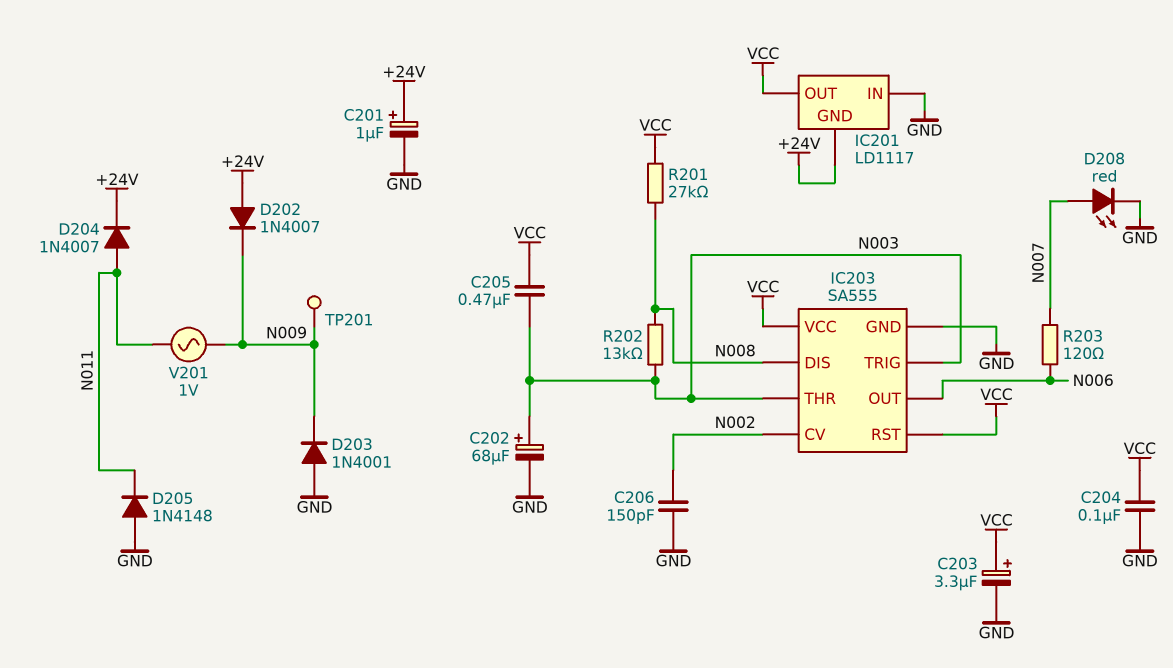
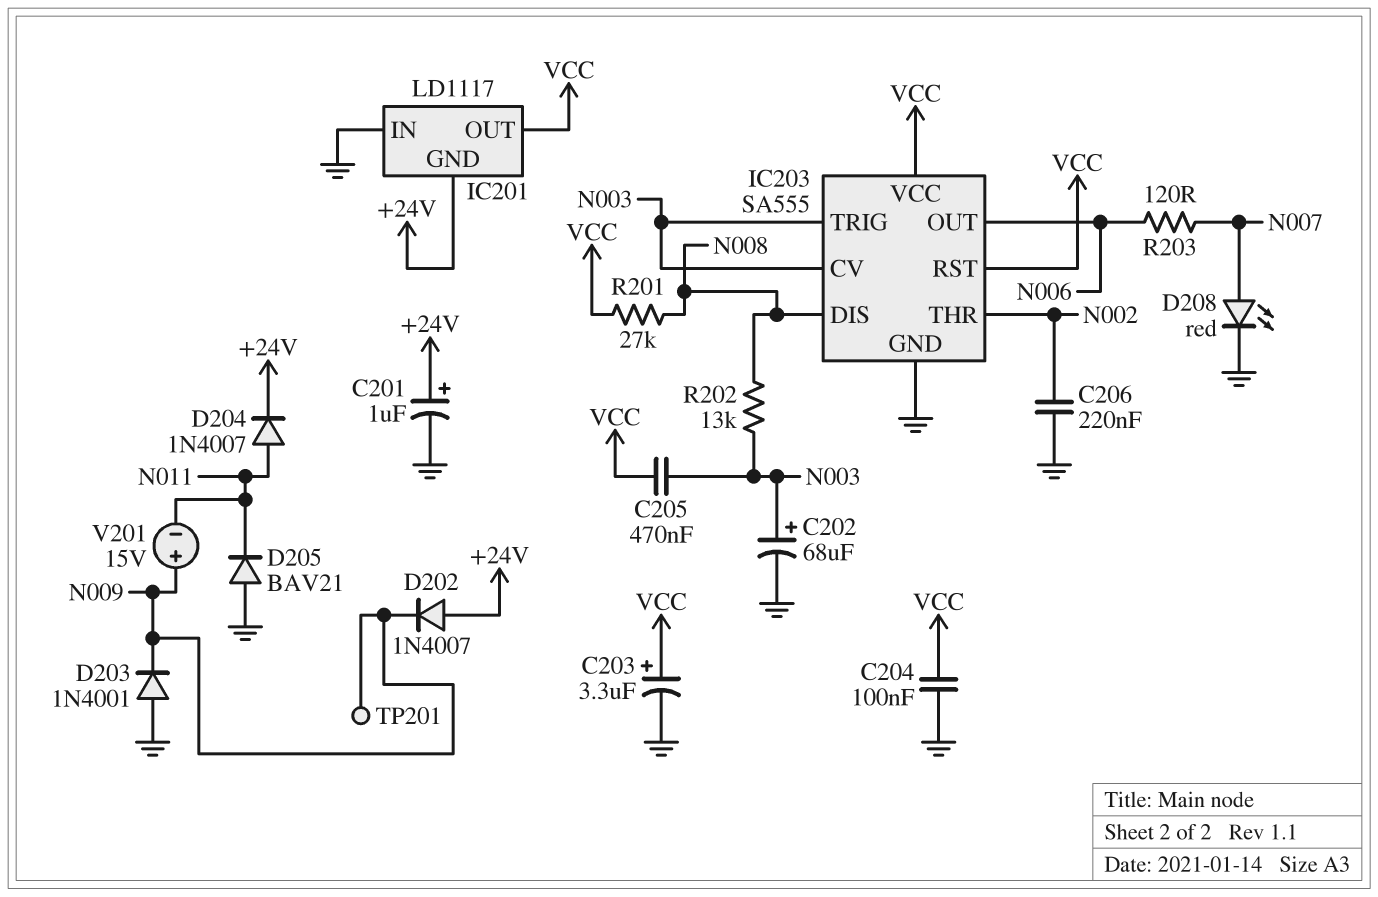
C206: 150pF (GND, N002) -> 220nF (GND, N002)
D205: diode 1N4148 (A GND, K N011) -> diode BAV21 (A GND, K N011)
IC203 pin CV: N002 -> N003
IC203 pin THR: N003 -> N002
V201: AC 1V (N009, N011) -> 15V (plus N009, minus N011)

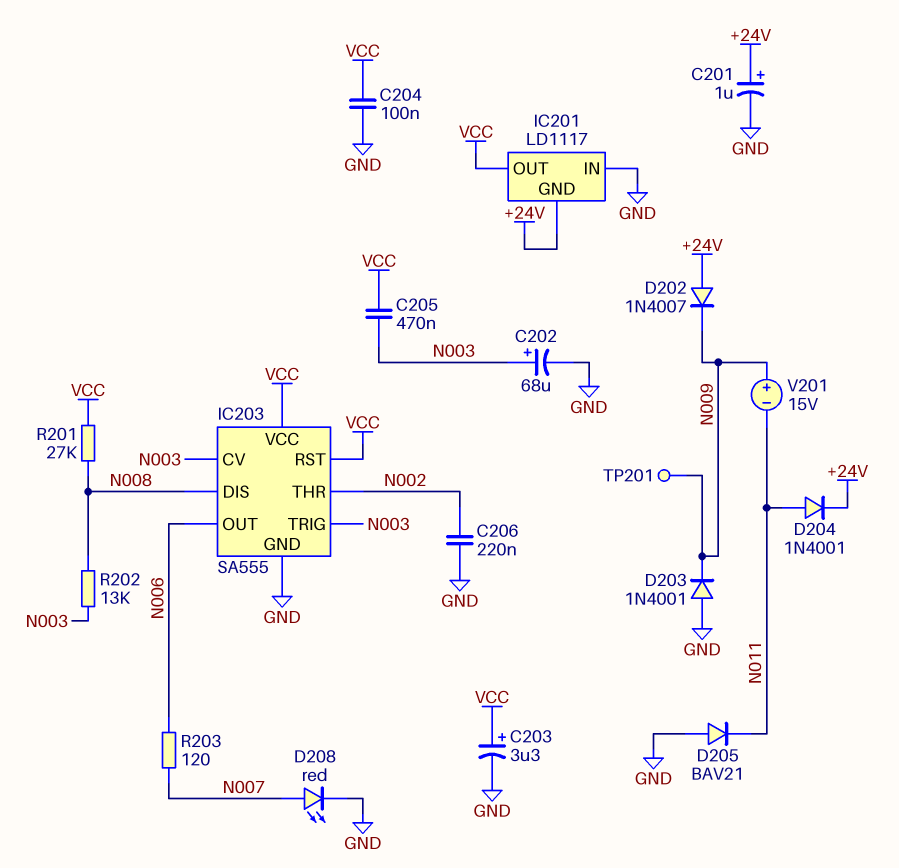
D204: diode 1N4007 (A N011, K +24V) -> diode 1N4001 (A N011, K +24V)

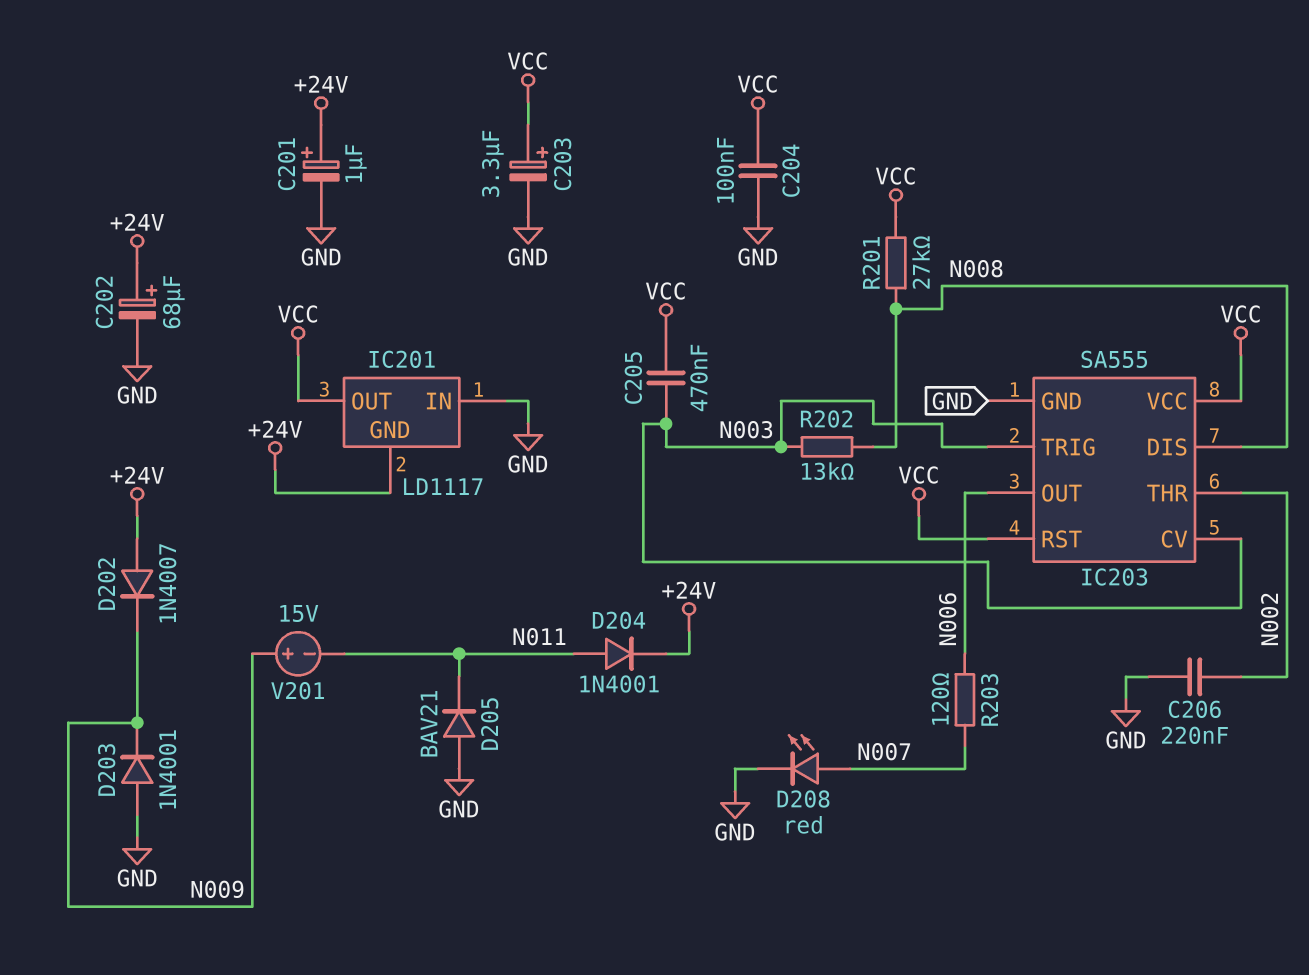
C202: 68uF (plus N003, minus GND) -> 68uF (plus +24V, minus GND)
TP201: test point (N009) -> none

